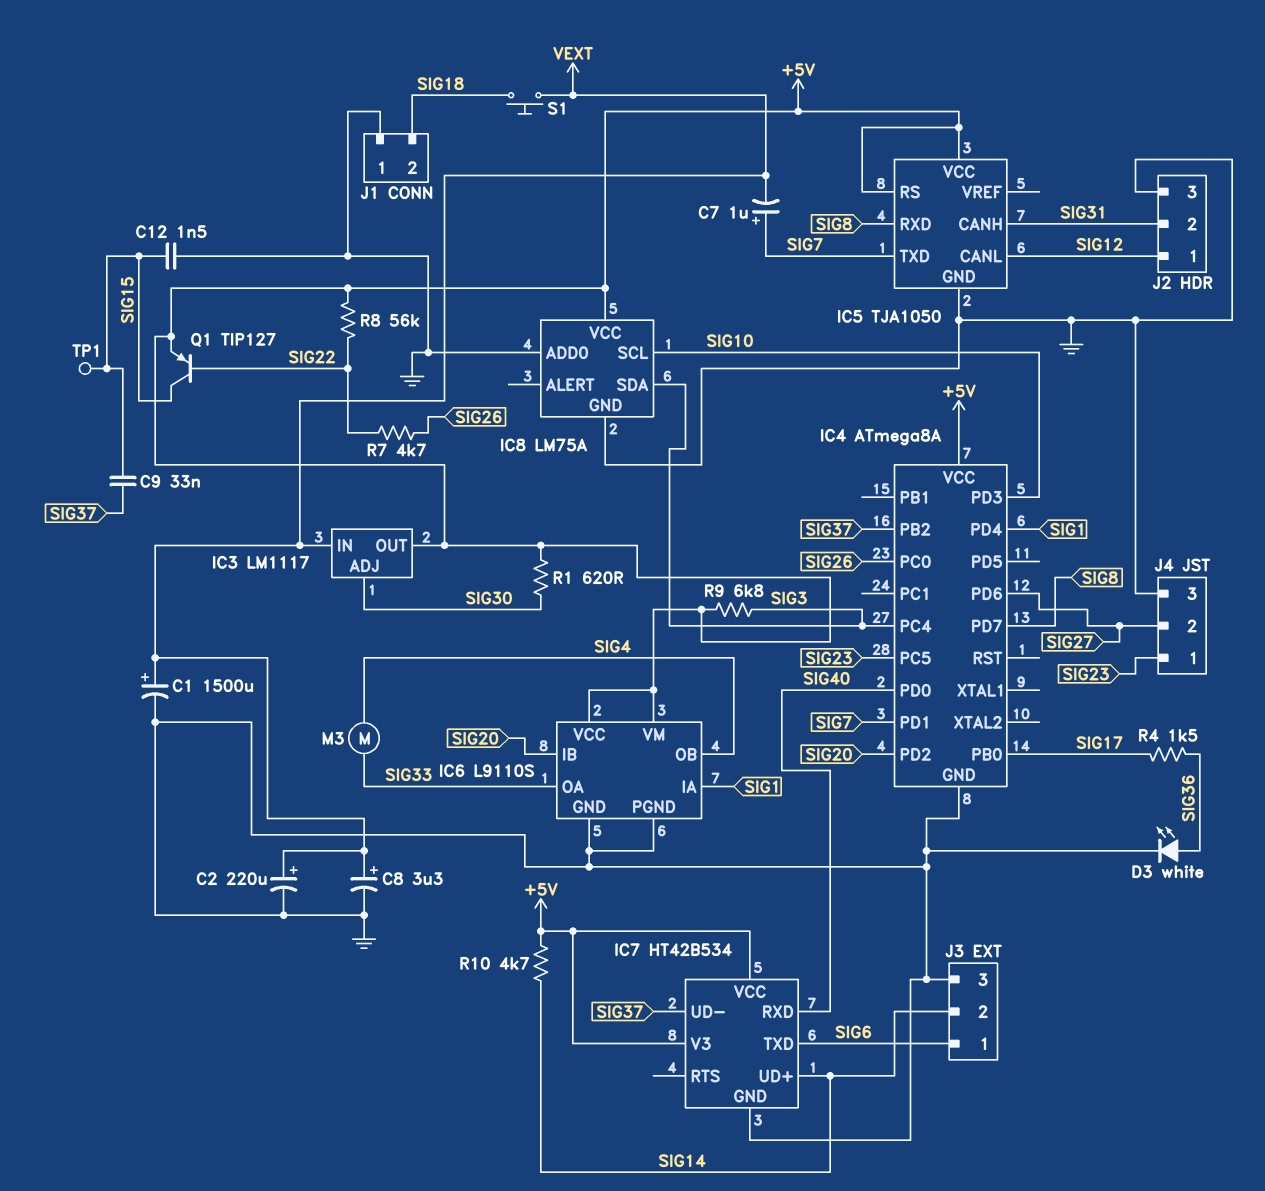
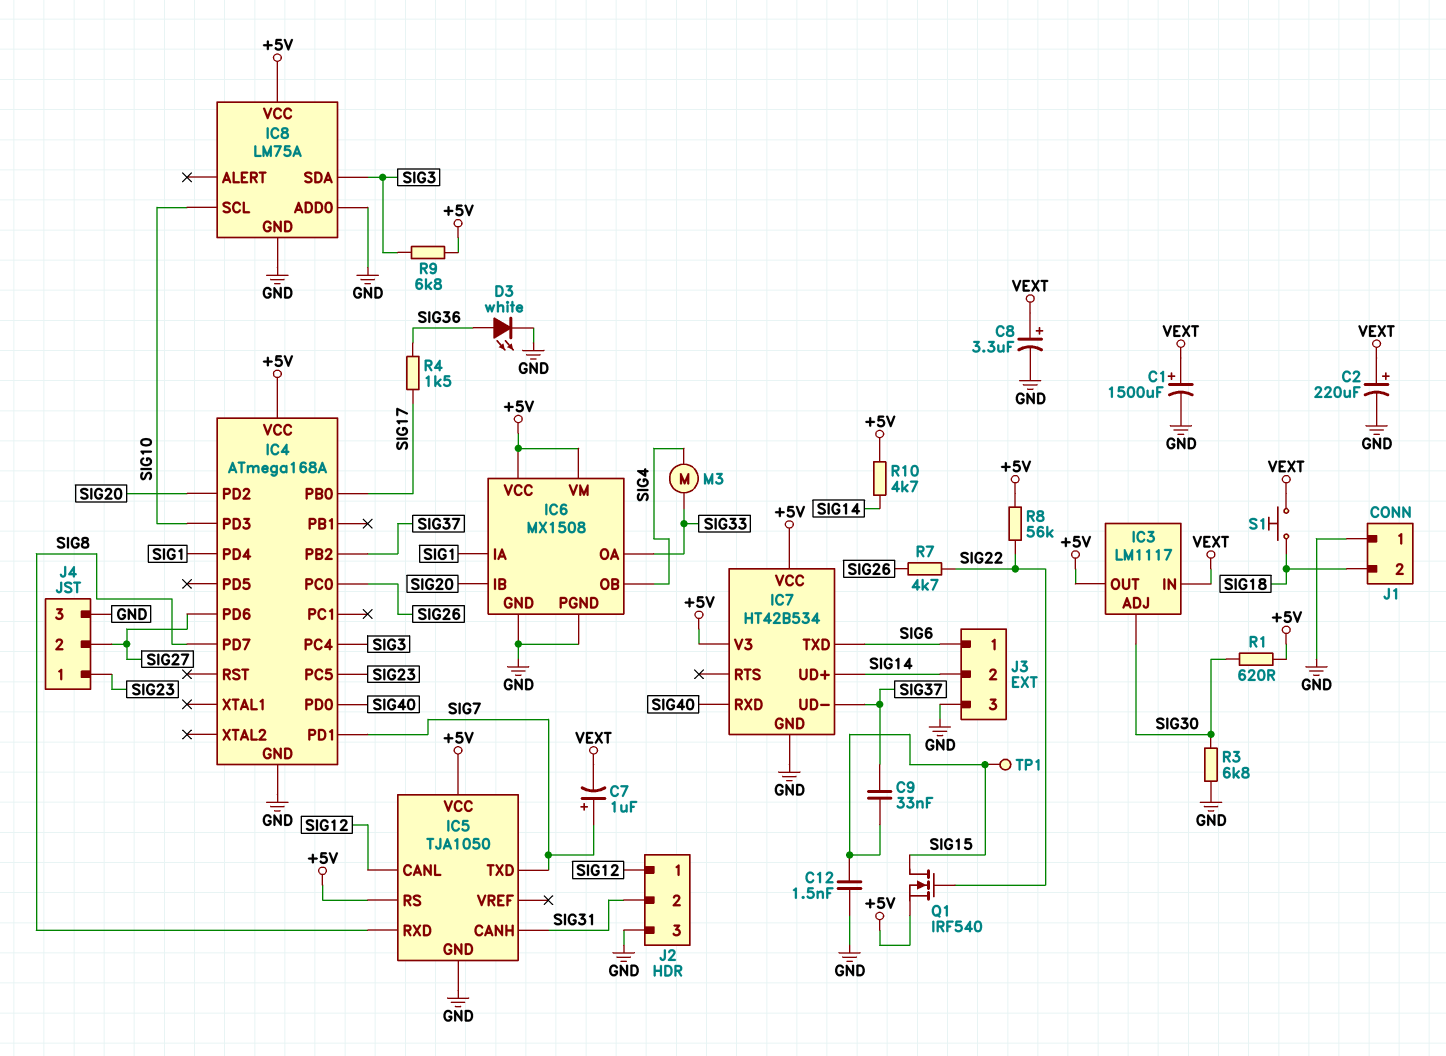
IC4: ATmega8A -> ATmega168A
IC6: L9110S -> MX1508
Q1: PNP TIP127 (B SIG22, C SIG15, E +5V) -> NMOS IRF540 (G SIG22, D SIG15, S +5V)
R3: none -> 6.8k (GND, SIG30)

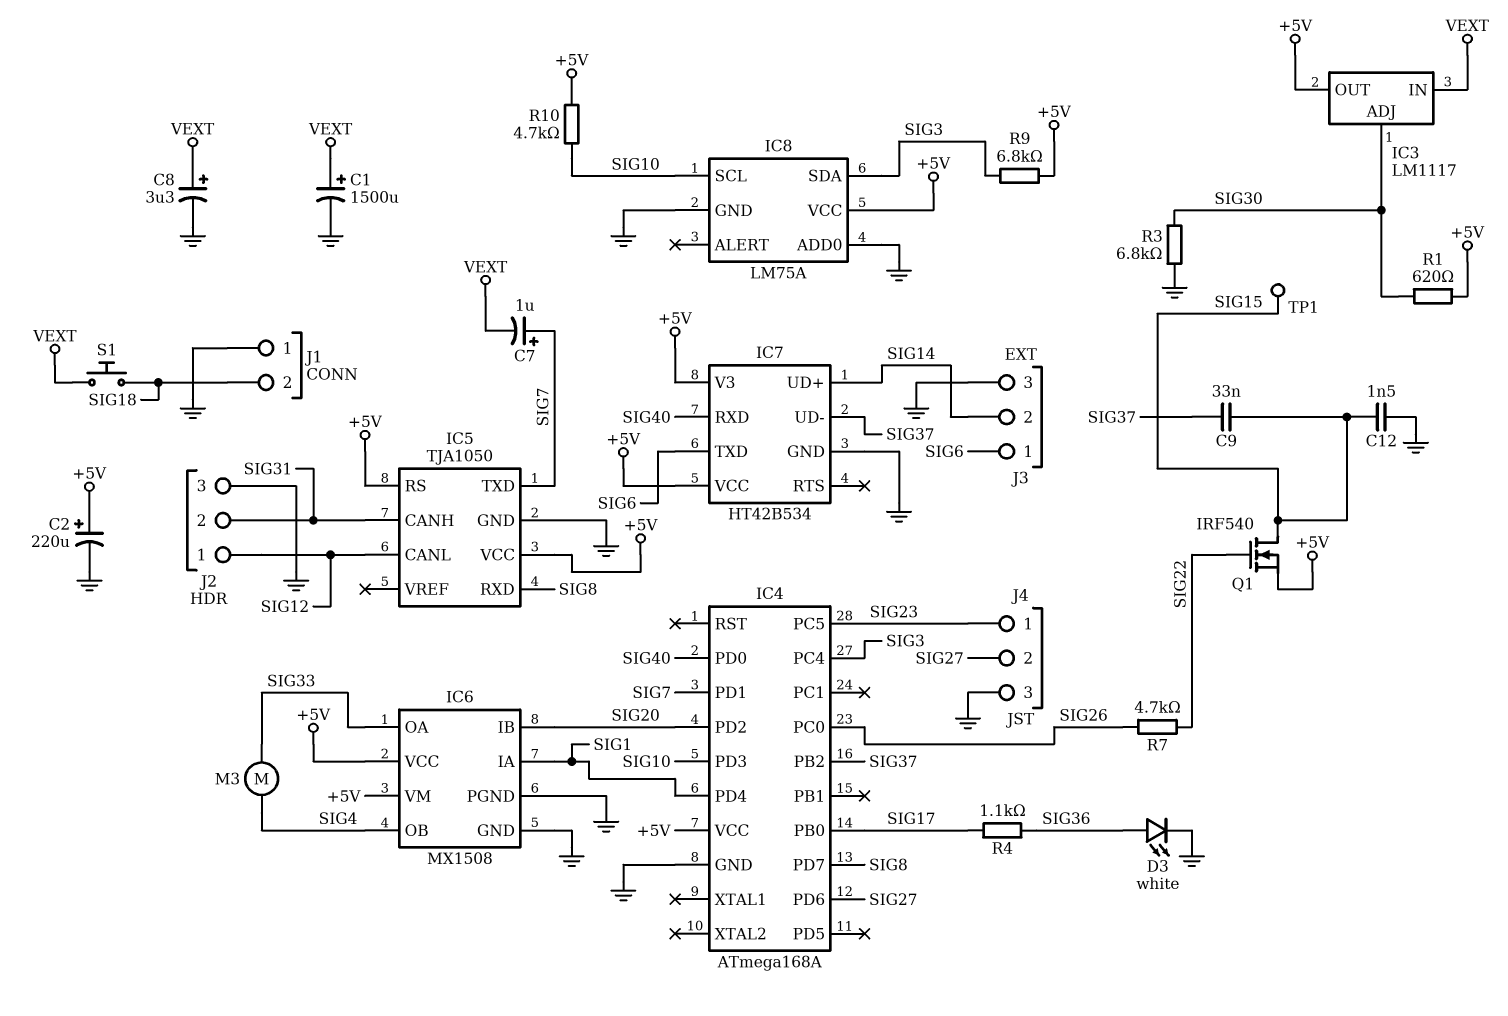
C2: 220uF (plus VEXT, minus GND) -> 220uF (plus +5V, minus GND)
R4: 1.5k (SIG17, SIG36) -> 1.1k (SIG17, SIG36)
R8: 56k (+5V, SIG22) -> none
R10: 4.7k (+5V, SIG14) -> 4.7k (+5V, SIG10)

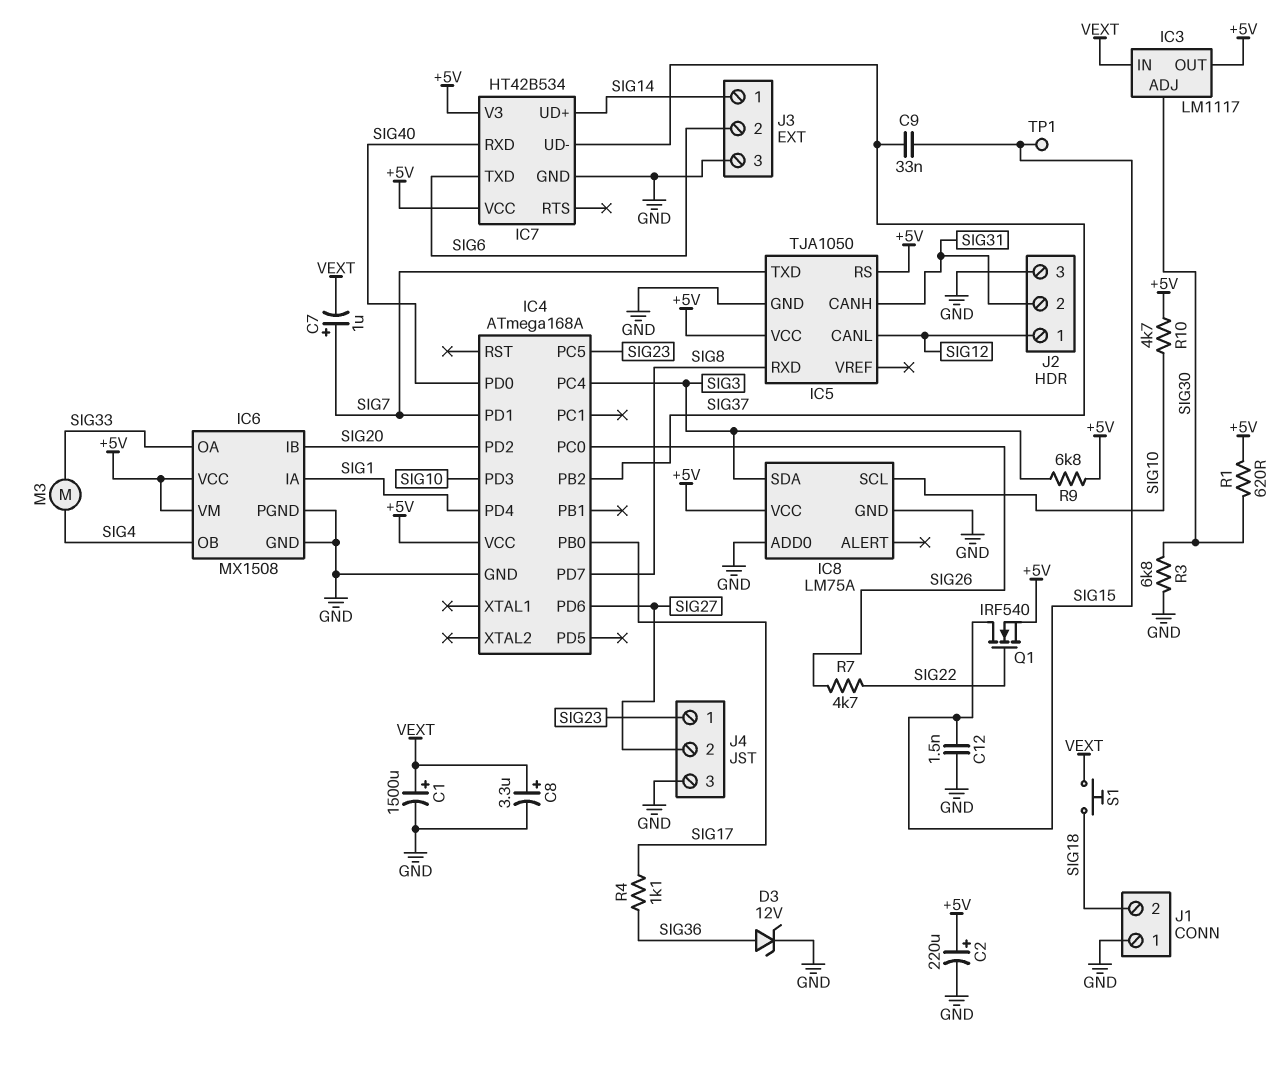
D3: LED white (A SIG36, K GND) -> zener 12V (A SIG36, K GND)
J3 pin 1: SIG6 -> SIG14
J3 pin 2: SIG14 -> SIG6

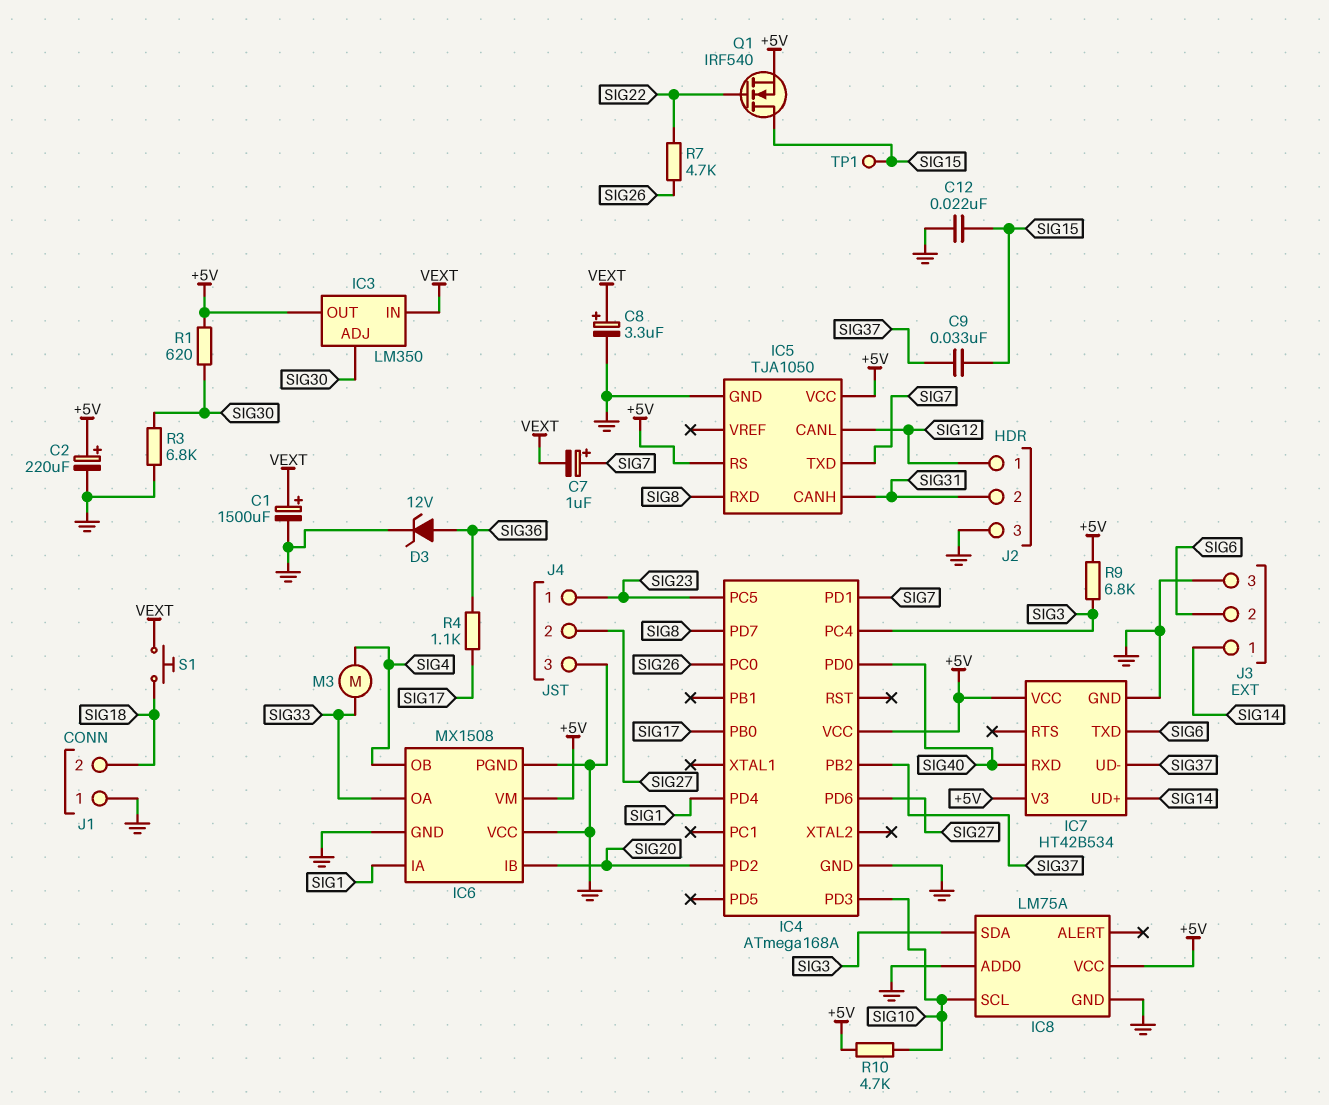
C12: 1.5nF (GND, SIG15) -> 22nF (GND, SIG15)
IC3: LM1117 -> LM350
IC6 pin VCC: +5V -> GND

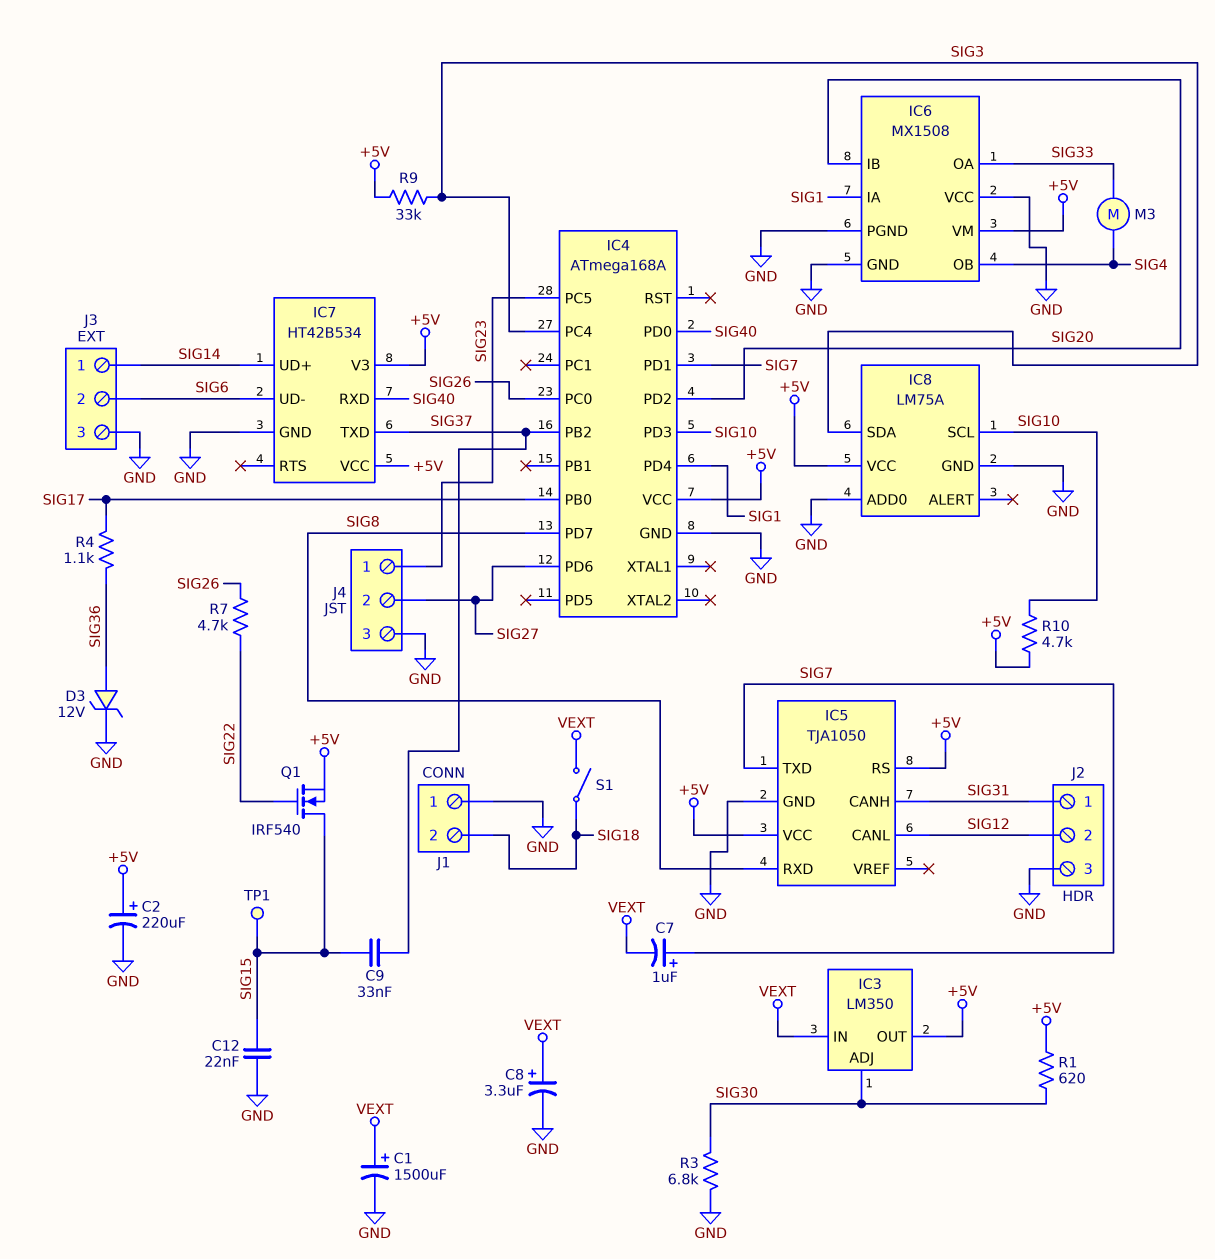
IC7 pin TXD: SIG6 -> SIG37
IC7 pin UD-: SIG37 -> SIG6
J2 pin 1: SIG12 -> SIG31
J2 pin 2: SIG31 -> SIG12
R9: 6.8k (+5V, SIG3) -> 33k (+5V, SIG3)
S1: button (SIG18, VEXT) -> switch (SIG18, VEXT)

